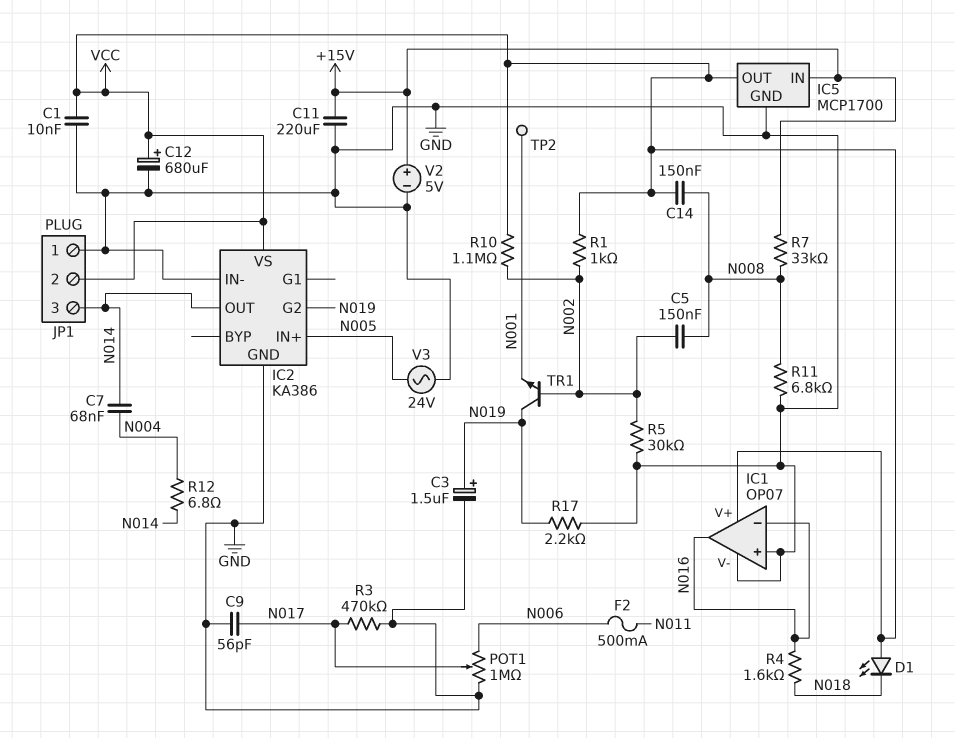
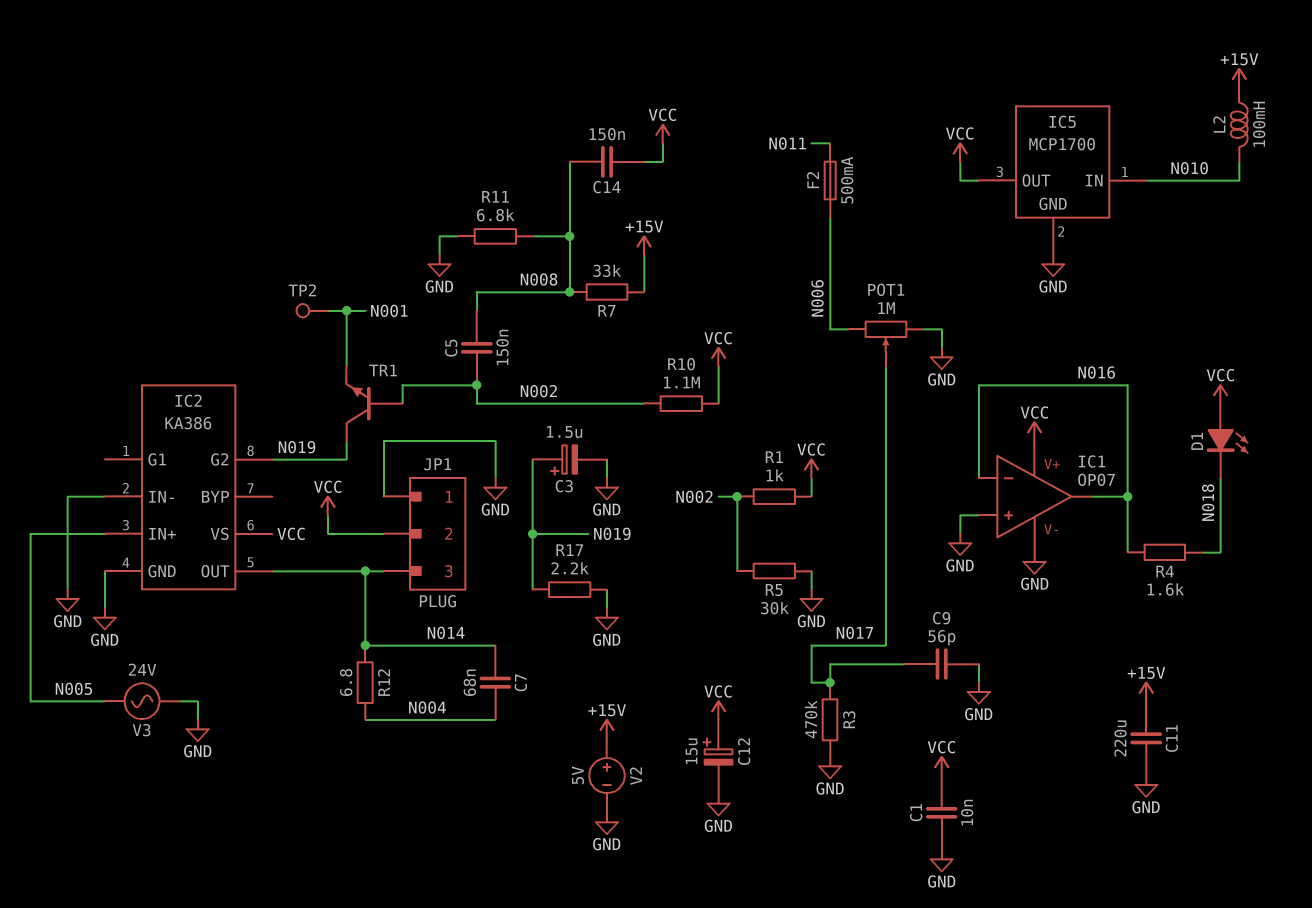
C12: 680uF (plus VCC, minus GND) -> 15uF (plus VCC, minus GND)
IC5 pin IN: +15V -> N010
L2: none -> 100mH (+15V, N010)

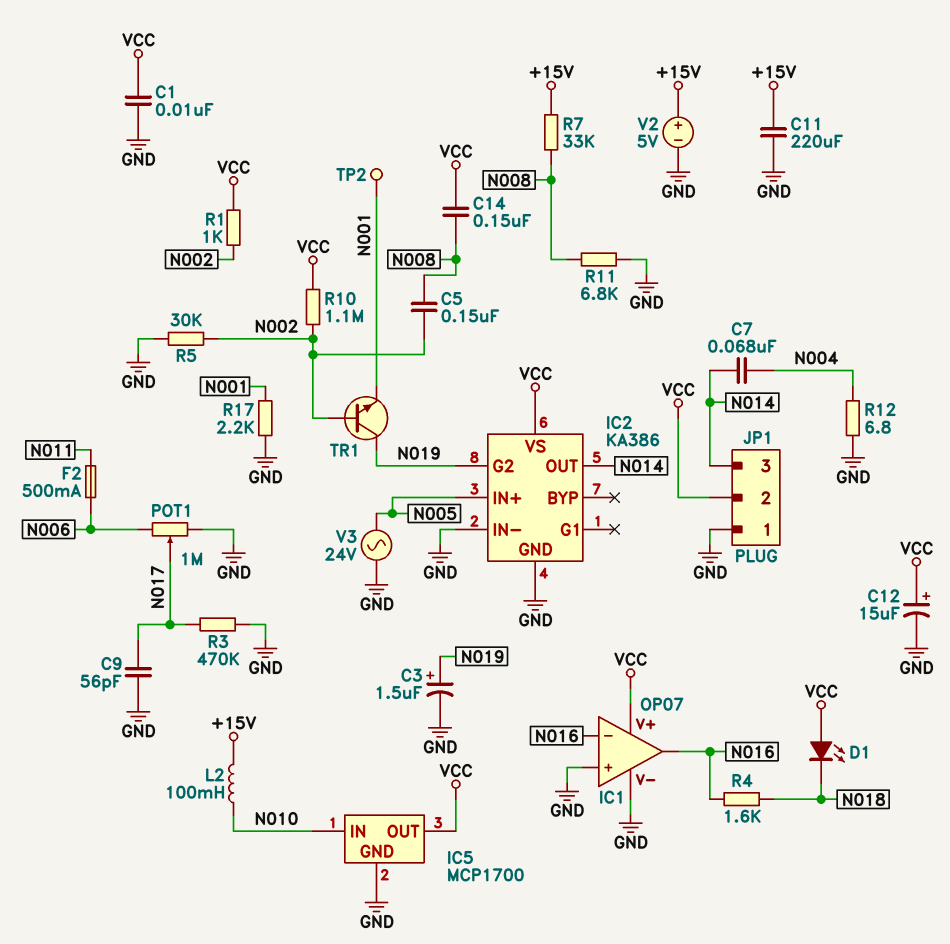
R12: 6.8 (N004, N014) -> 6.8 (GND, N004)
R17: 2.2k (GND, N019) -> 2.2k (GND, N001)

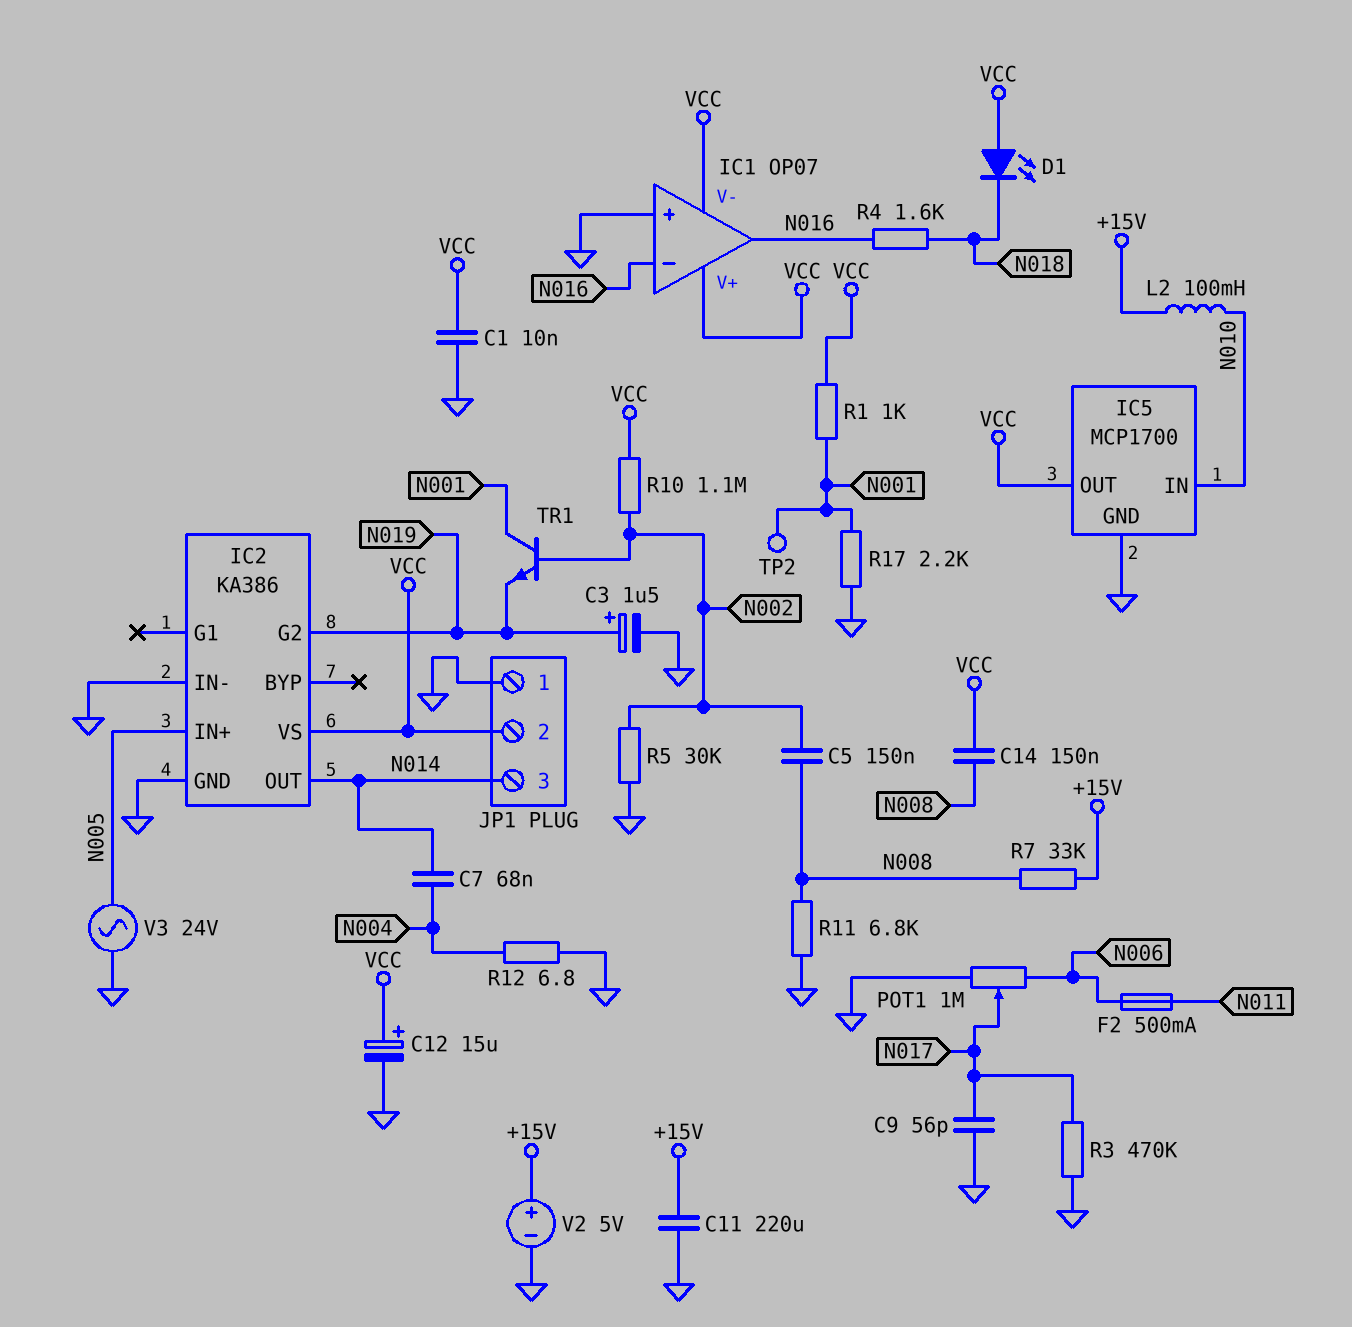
IC1 pin V-: GND -> VCC
R1: 1k (N002, VCC) -> 1k (N001, VCC)
TR1: NPN (B N002, C N019, E N001) -> NPN (B N002, C N001, E N019)

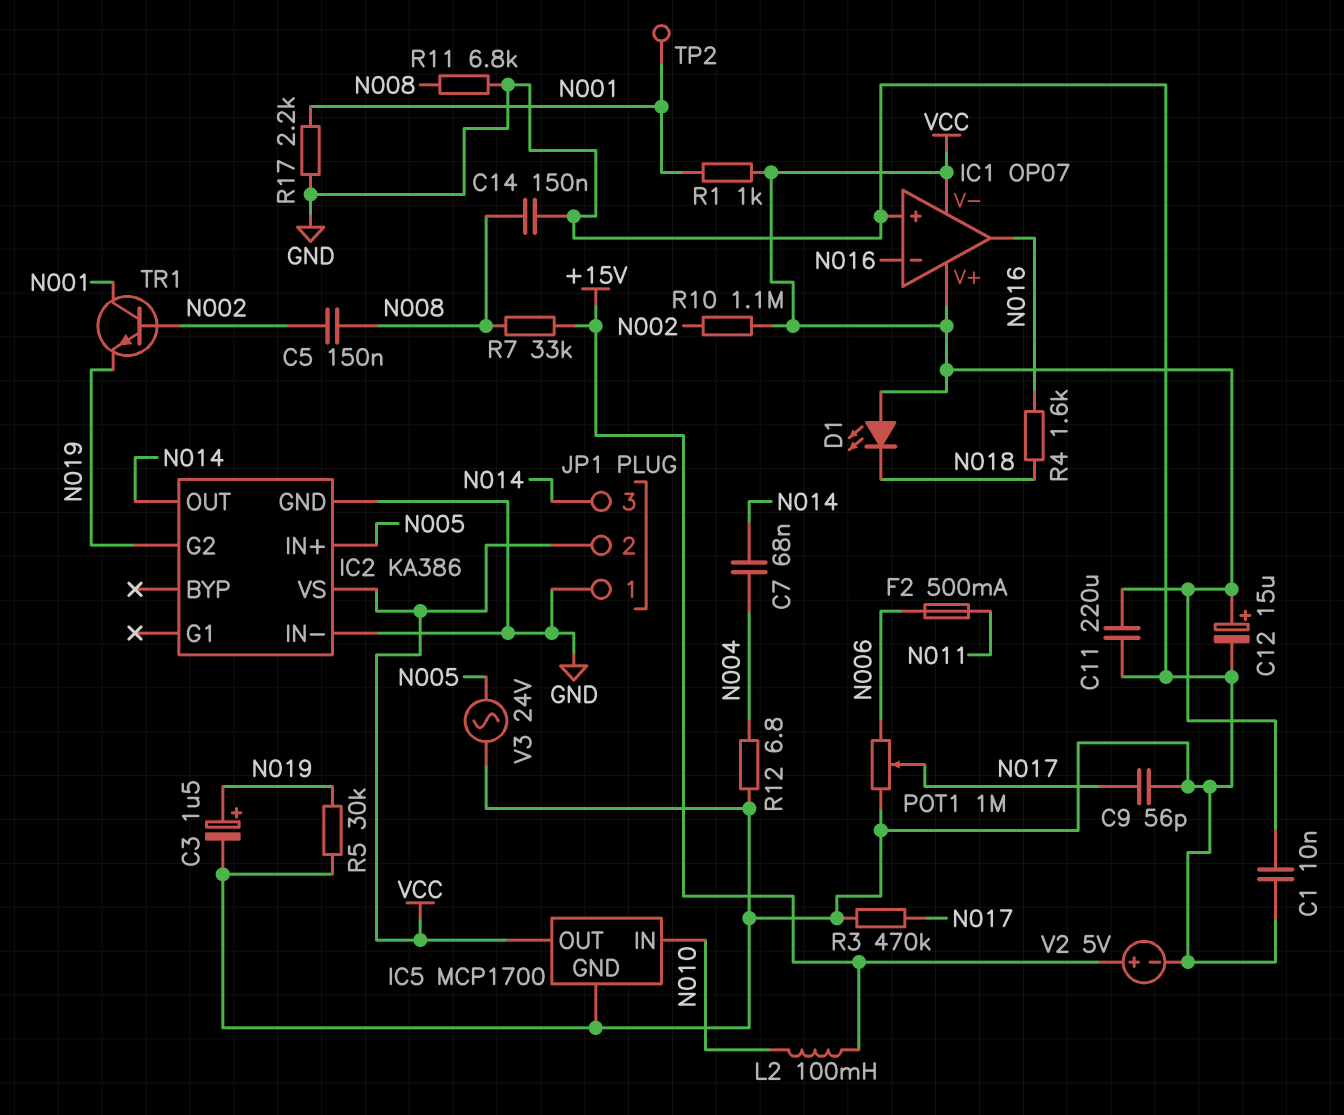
C11: 220uF (+15V, GND) -> 220uF (GND, VCC)
C14: 150nF (N008, VCC) -> 150nF (GND, N008)
R5: 30k (GND, N002) -> 30k (GND, N019)

